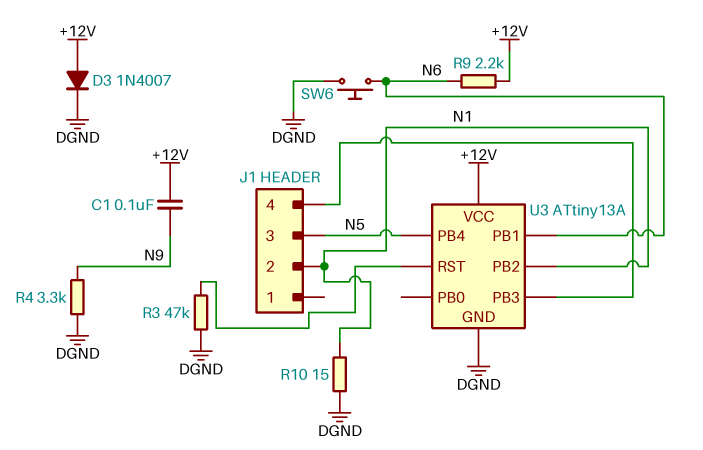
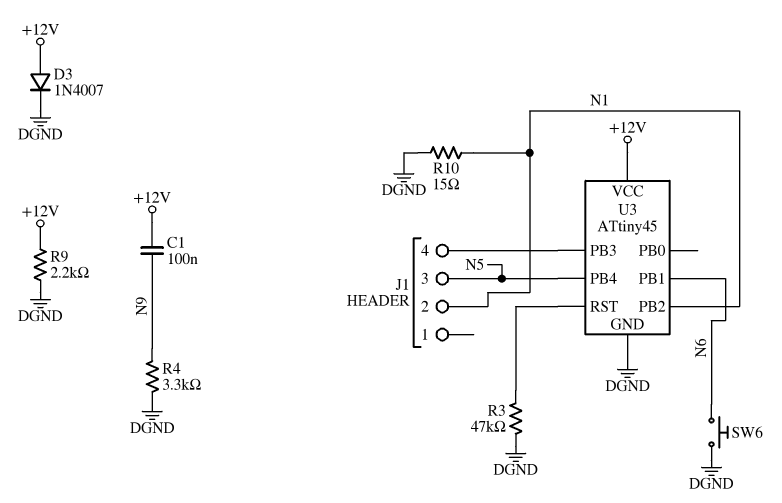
R9: 2.2k (+12V, N6) -> 2.2k (+12V, DGND)
U3: ATtiny13A -> ATtiny45

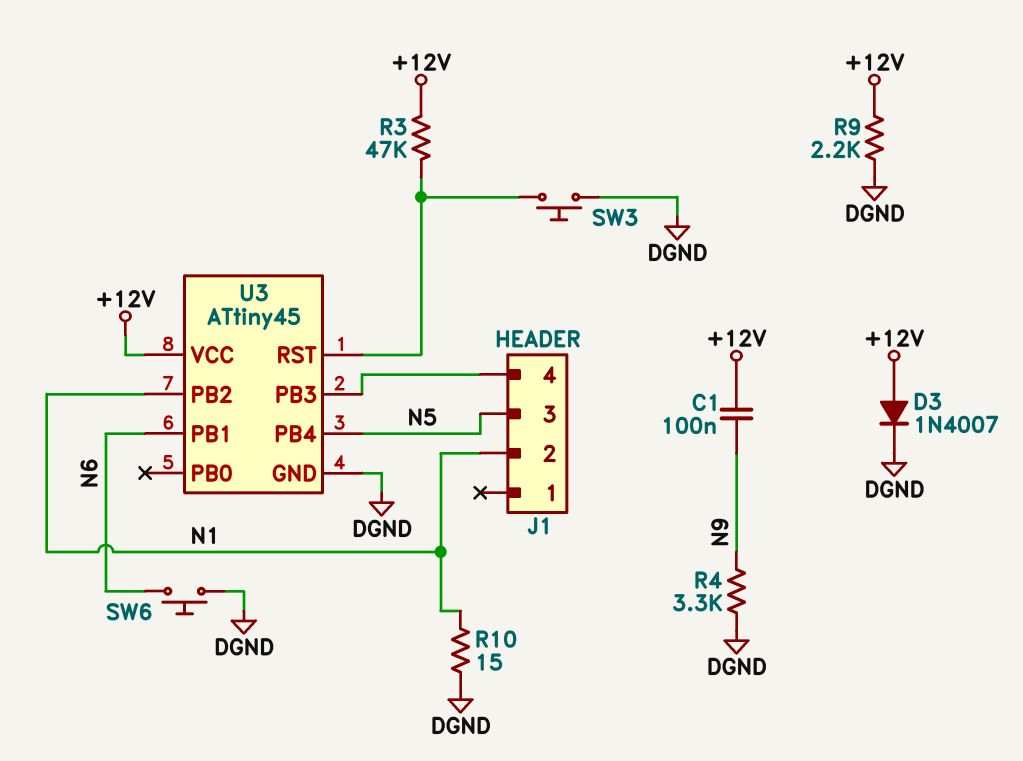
R3: 47k (DGND, U3/RST) -> 47k (+12V, U3/RST)
SW3: none -> button (DGND, U3/RST)

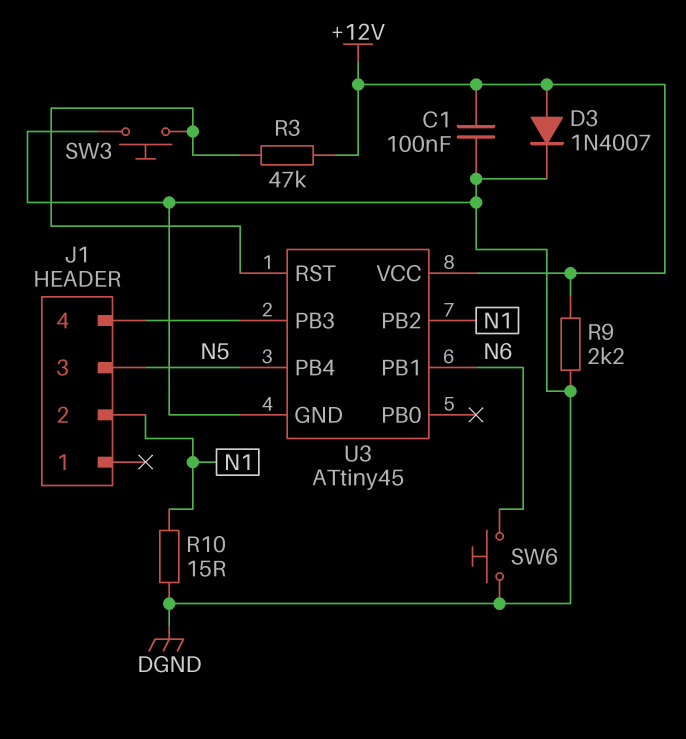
C1: 100nF (+12V, N9) -> 100nF (+12V, DGND)
R4: 3.3k (DGND, N9) -> none

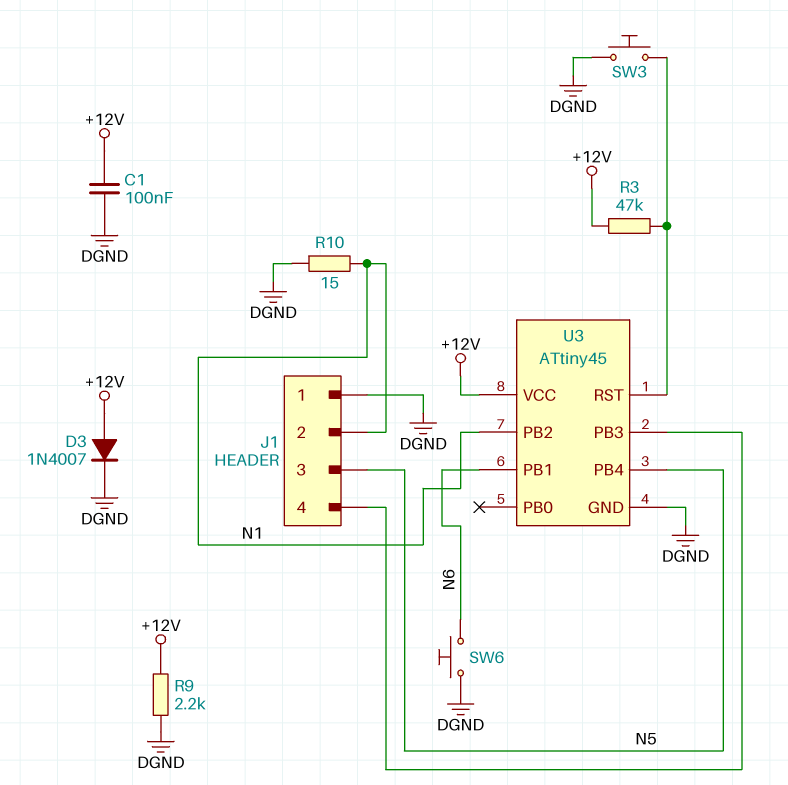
J1 pin 1: none -> DGND

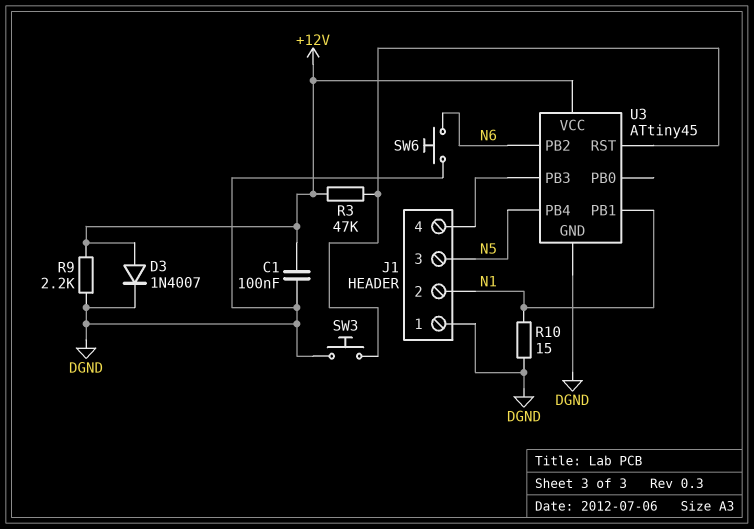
U3 pin PB1: N6 -> N1
U3 pin PB2: N1 -> N6

